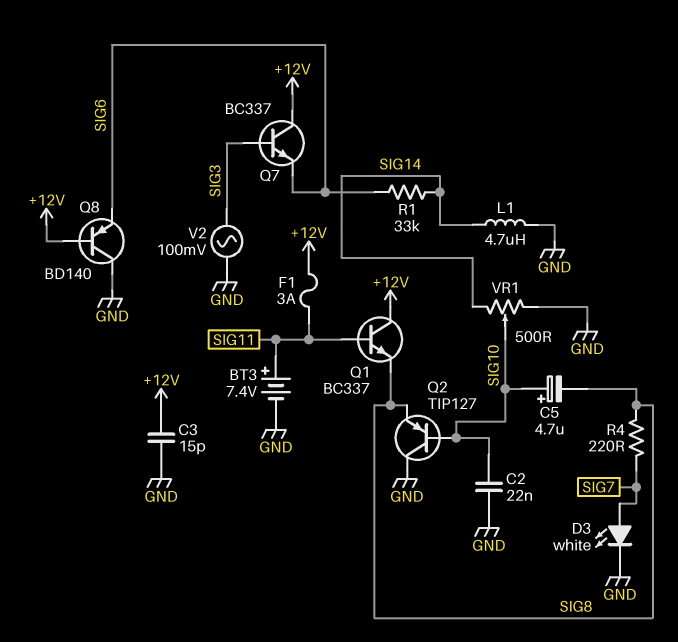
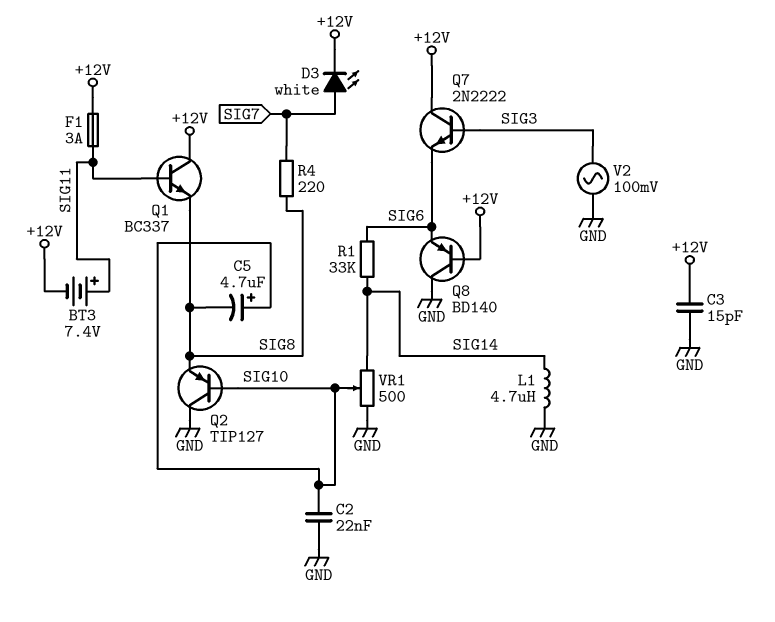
BT3: 7.4V (plus SIG11, minus GND) -> 7.4V (plus SIG11, minus +12V)
D3: LED white (A SIG7, K GND) -> LED white (A SIG7, K +12V)
Q7: NPN BC337 (B SIG3, C +12V, E SIG6) -> NPN 2N2222 (B SIG3, C +12V, E SIG6)

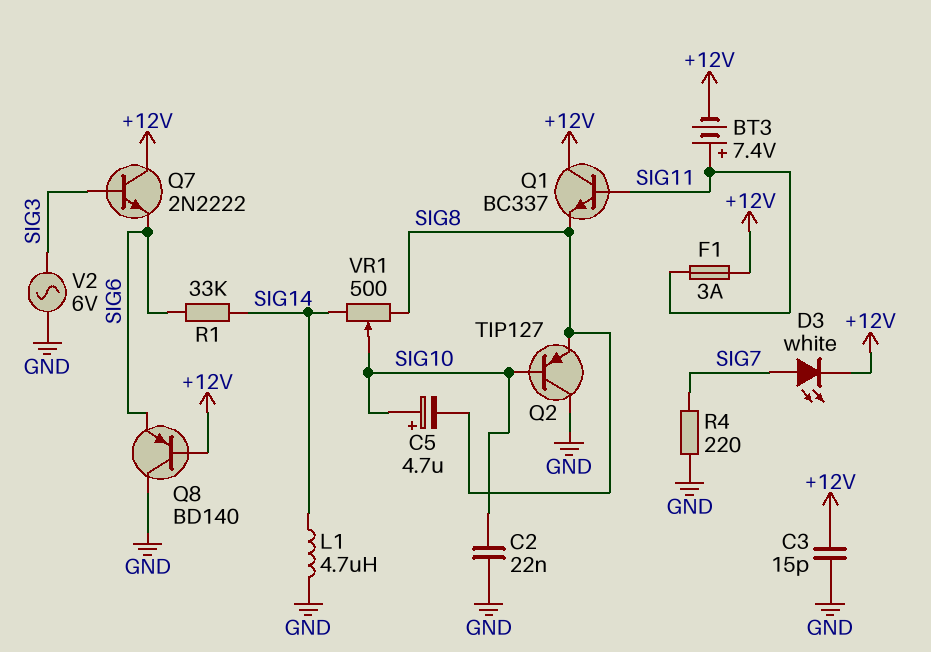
R4: 220 (SIG7, SIG8) -> 220 (GND, SIG7)
V2: AC 100mV (GND, SIG3) -> AC 6V (GND, SIG3)
VR1: 500 (GND, SIG14, wiper SIG10) -> 500 (SIG8, SIG14, wiper SIG10)

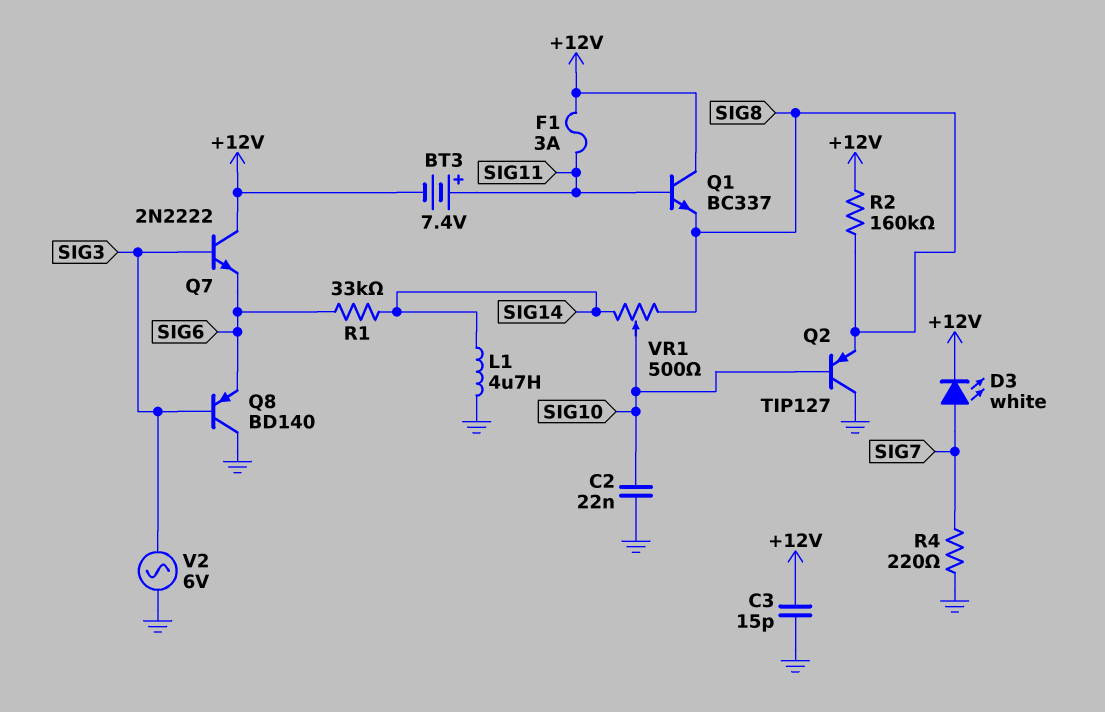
C5: 4.7uF (plus SIG10, minus SIG8) -> none
Q8: PNP BD140 (B +12V, C GND, E SIG6) -> PNP BD140 (B SIG3, C GND, E SIG6)
R2: none -> 160k (+12V, SIG8)

